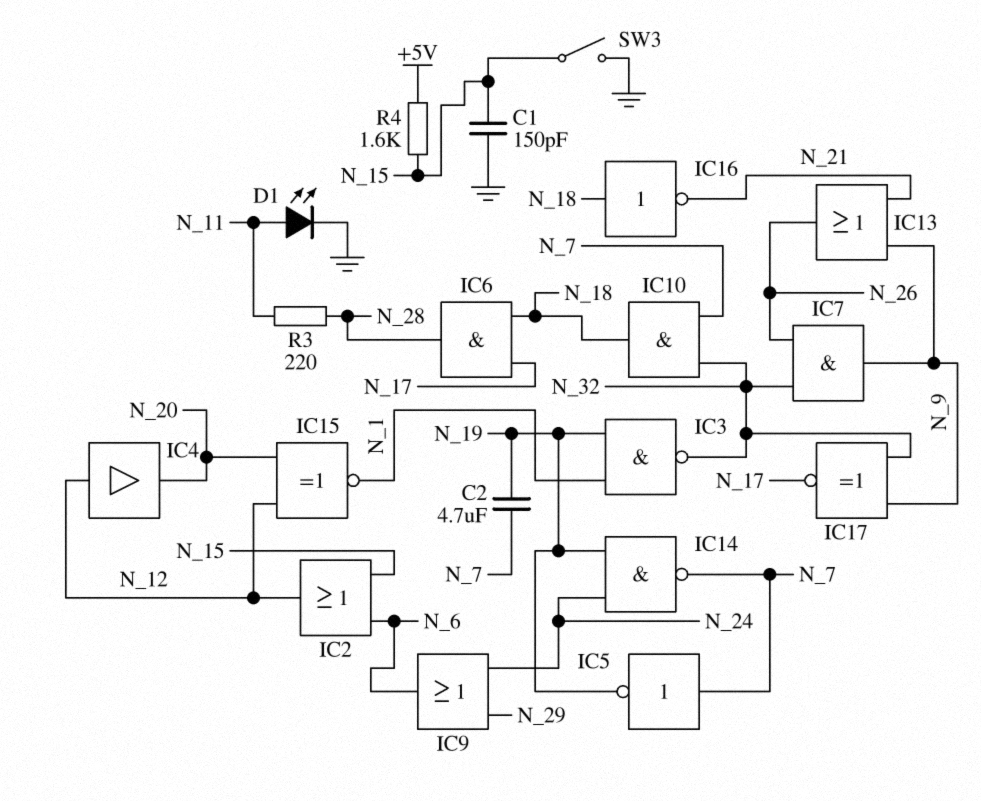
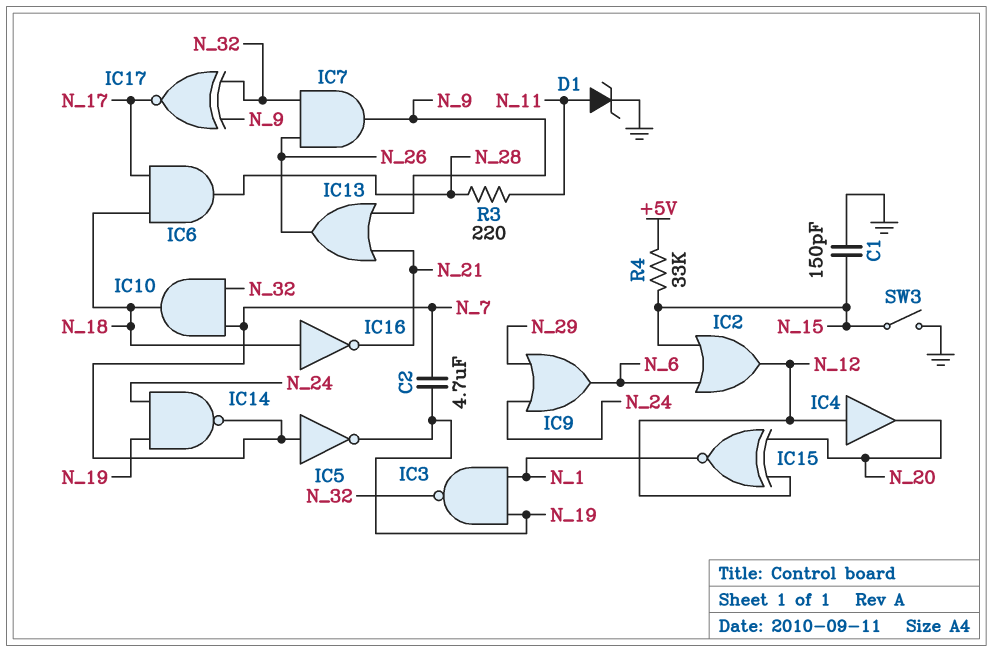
D1: LED (A N_11, K GND) -> zener (A N_11, K GND)
R4: 1.6k (+5V, N_15) -> 33k (+5V, N_15)

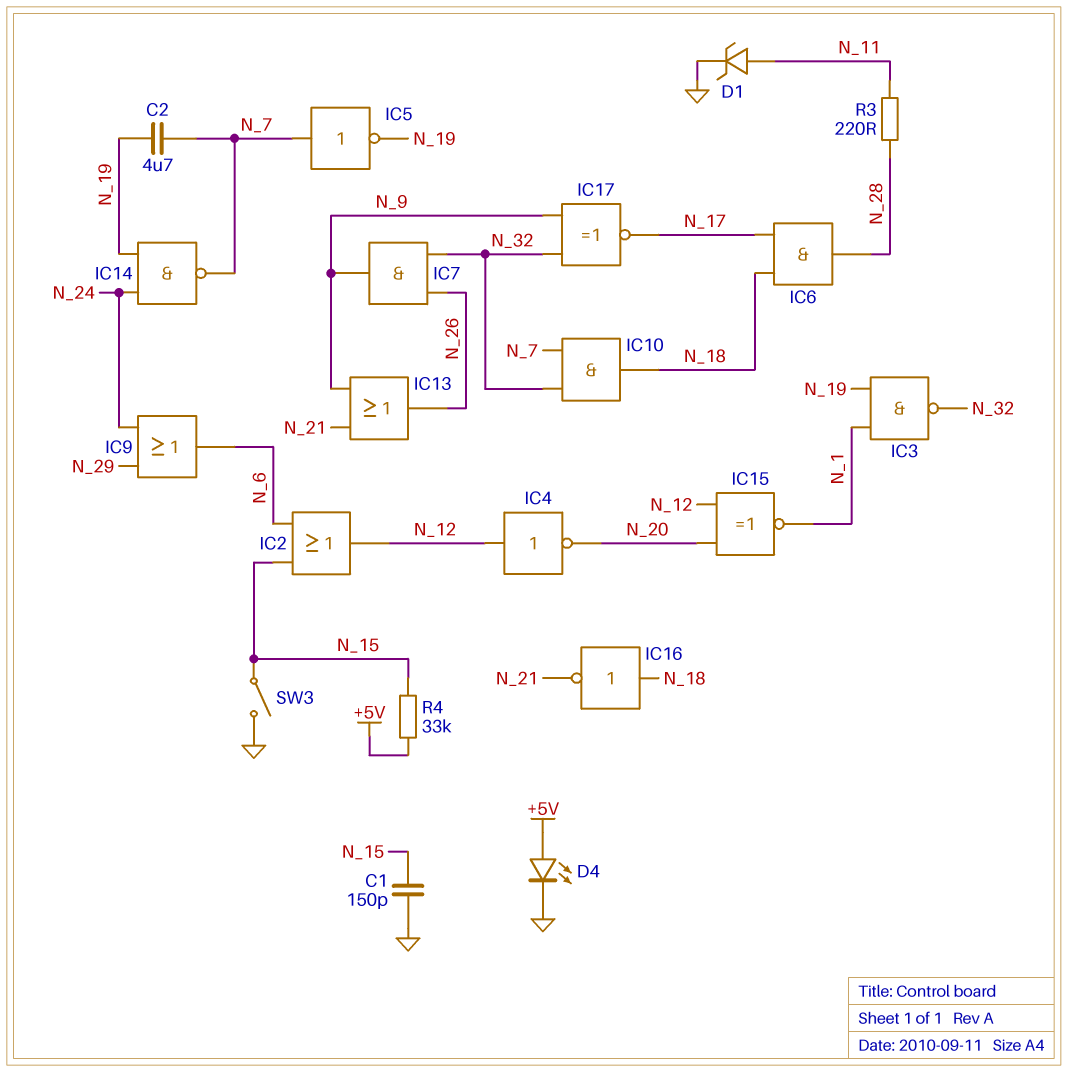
D4: none -> LED (A +5V, K GND)
IC4: buffer (in N_12, out N_20) -> NOT (in N_12, out N_20)

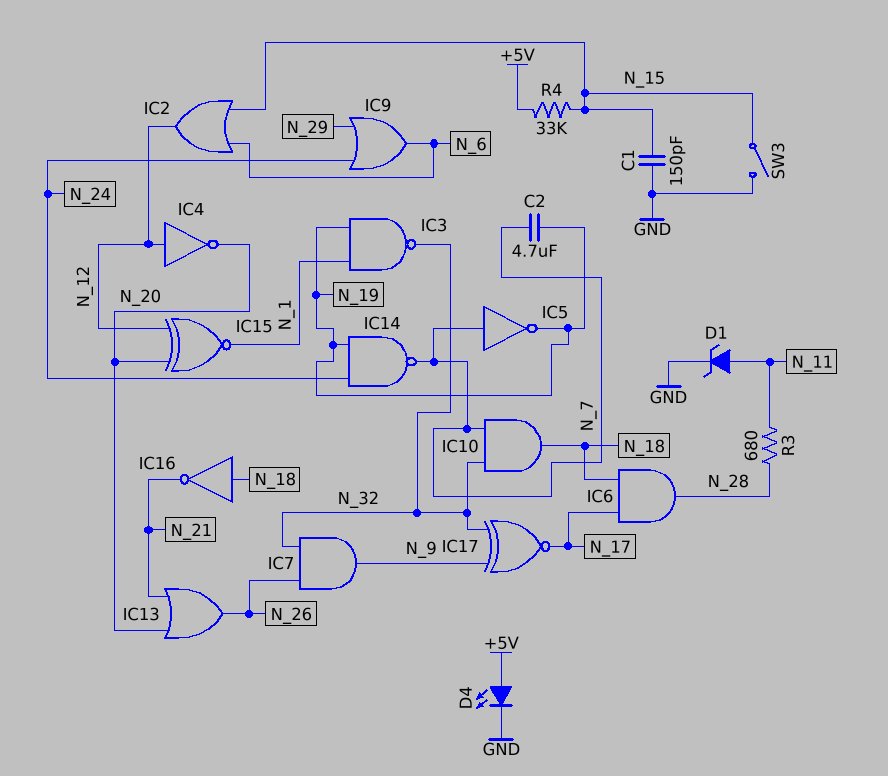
IC13: OR (in N_9, in N_21, out N_26) -> OR (in N_20, in N_21, out N_26)
R3: 220 (N_11, N_28) -> 680 (N_11, N_28)

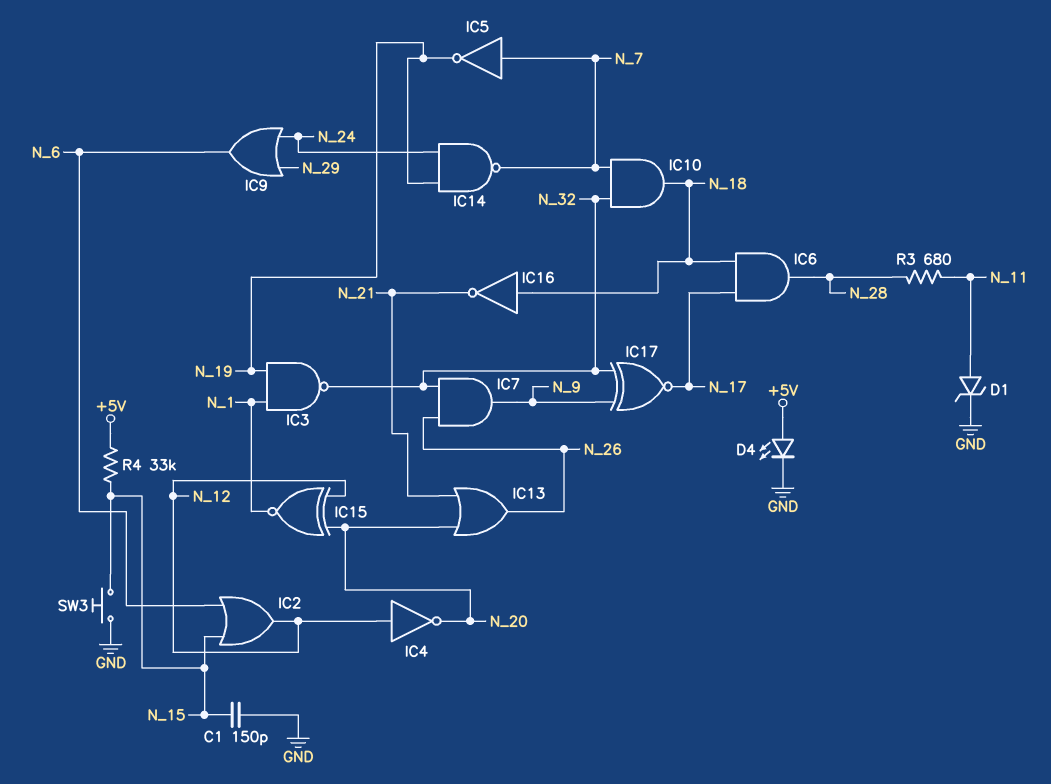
C2: 4.7uF (N_7, N_19) -> none
SW3: switch (GND, N_15) -> button (GND, N_15)

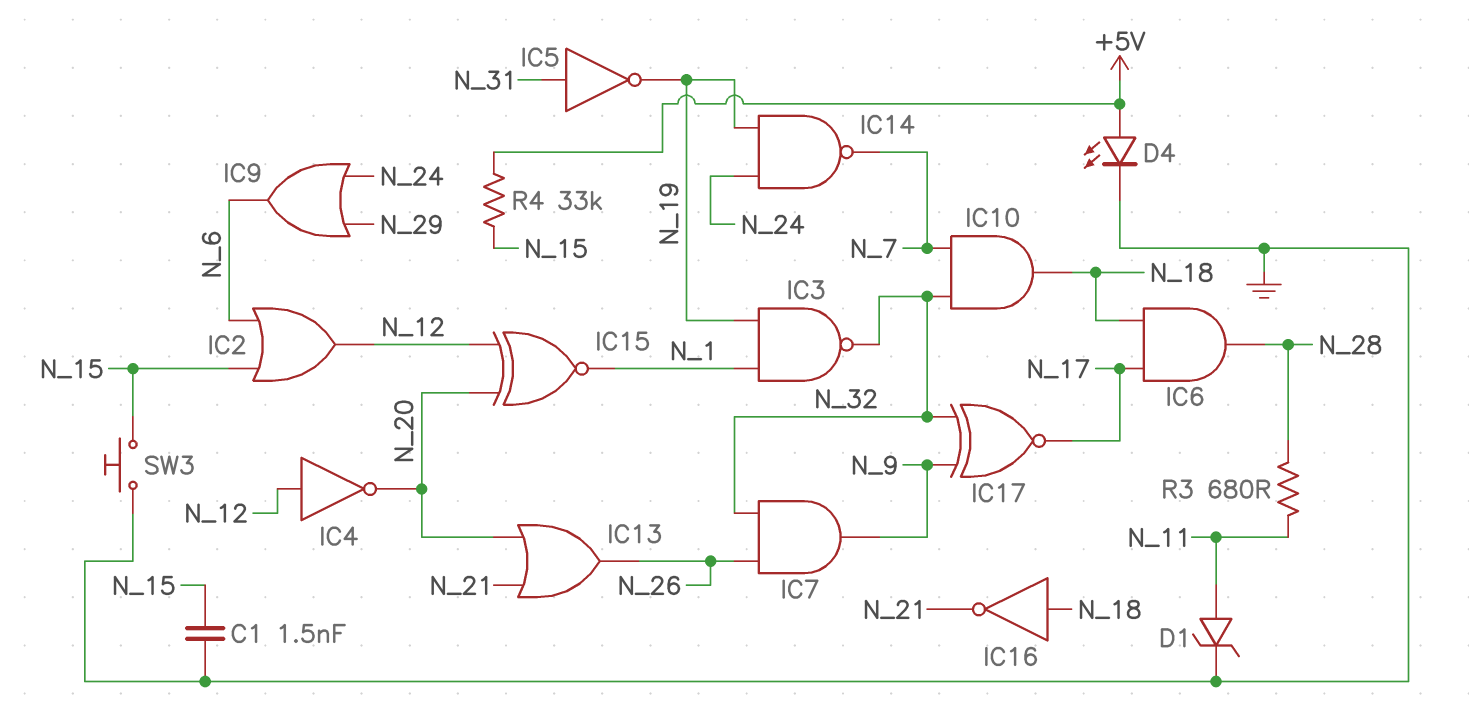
C1: 150pF (GND, N_15) -> 1.5nF (GND, N_15)
IC5: NOT (in N_7, out N_19) -> NOT (in N_31, out N_19)

